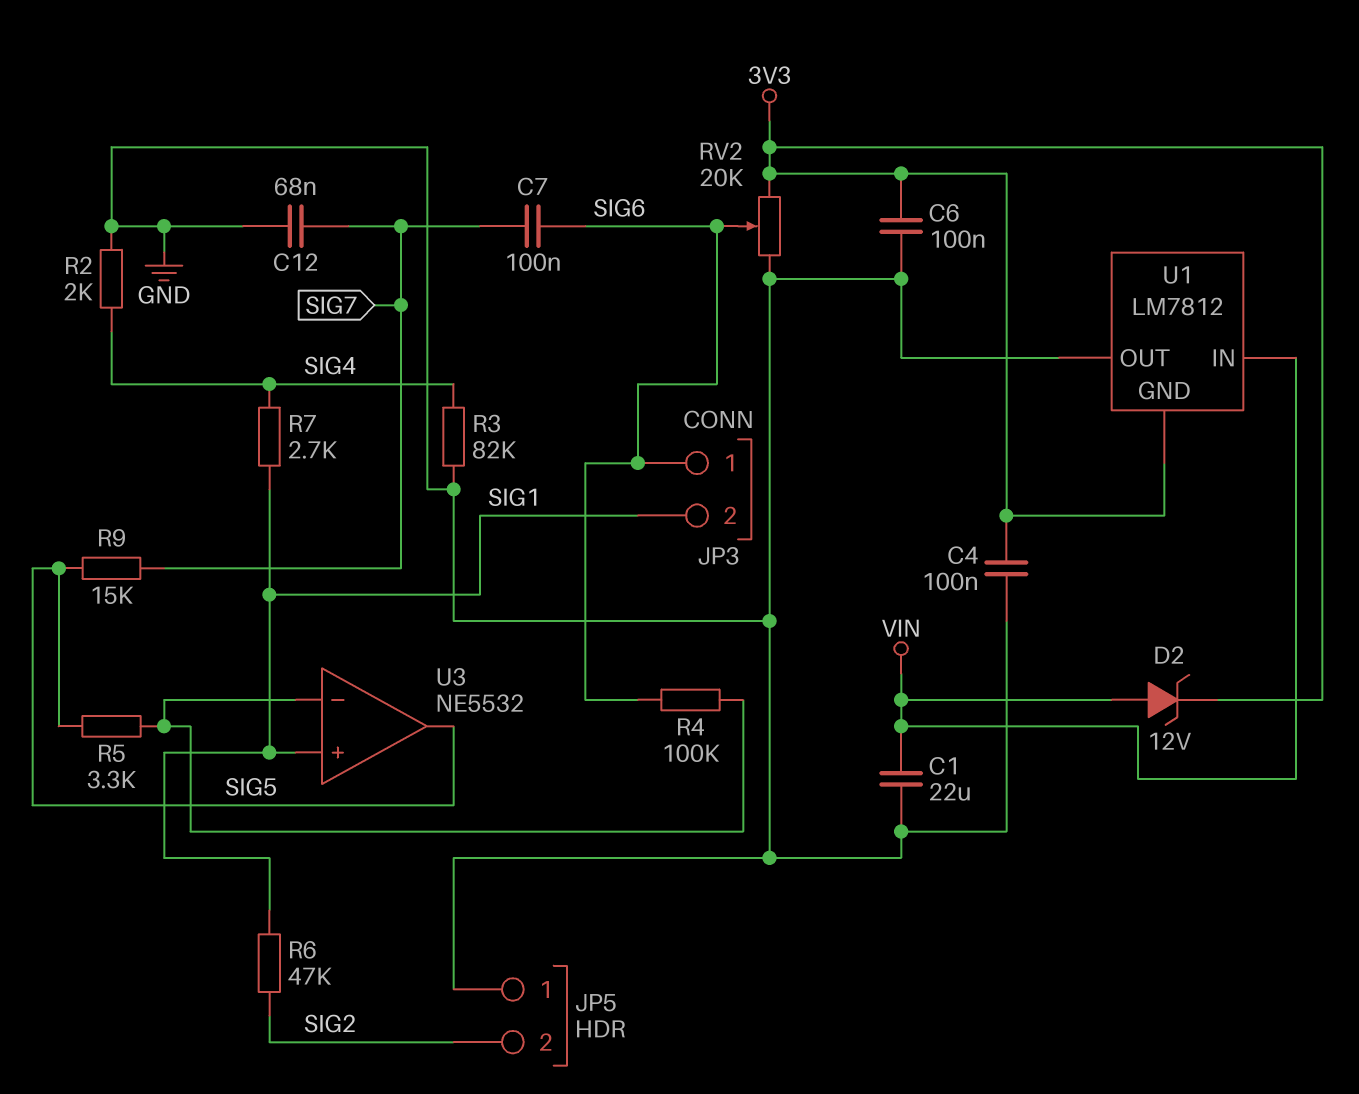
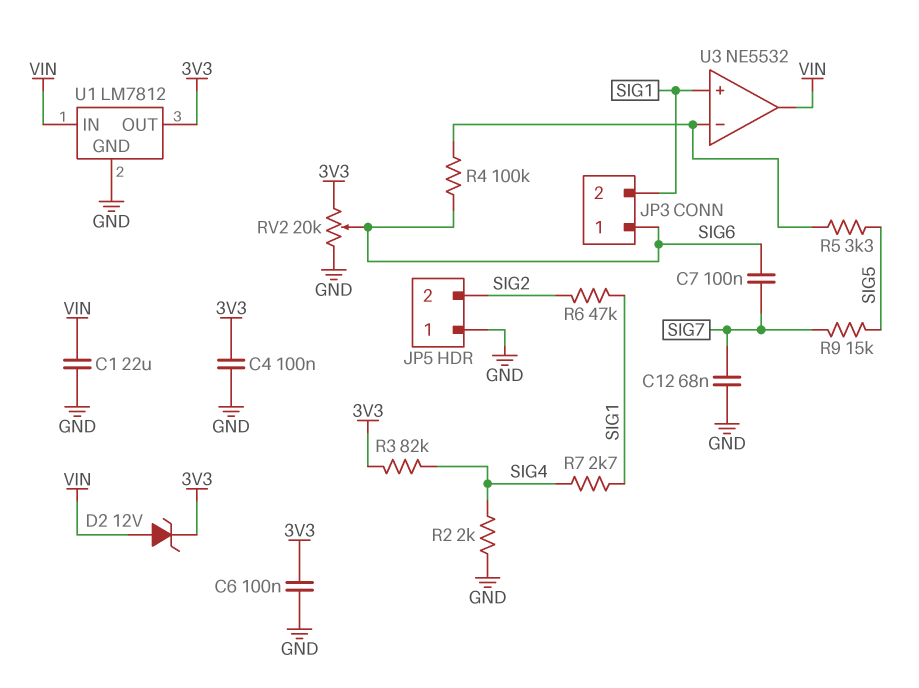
R3: 82k (GND, SIG4) -> 82k (3V3, SIG4)
U1 pin GND: 3V3 -> GND
U1 pin OUT: GND -> 3V3
U3 pin out: SIG5 -> VIN

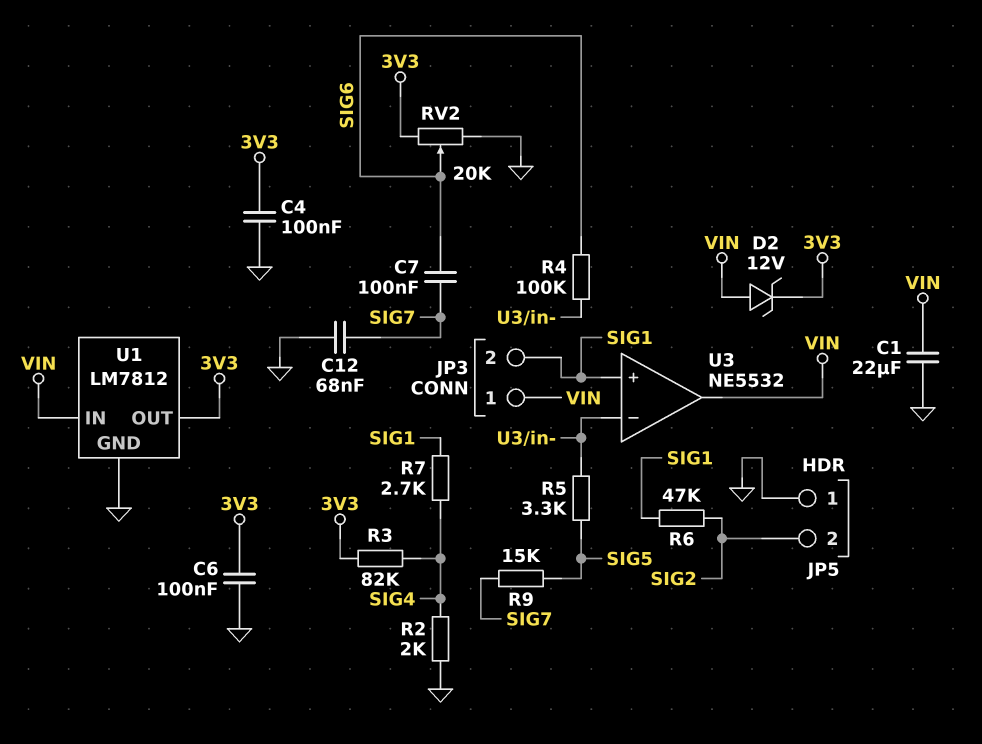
JP3 pin 1: SIG6 -> VIN

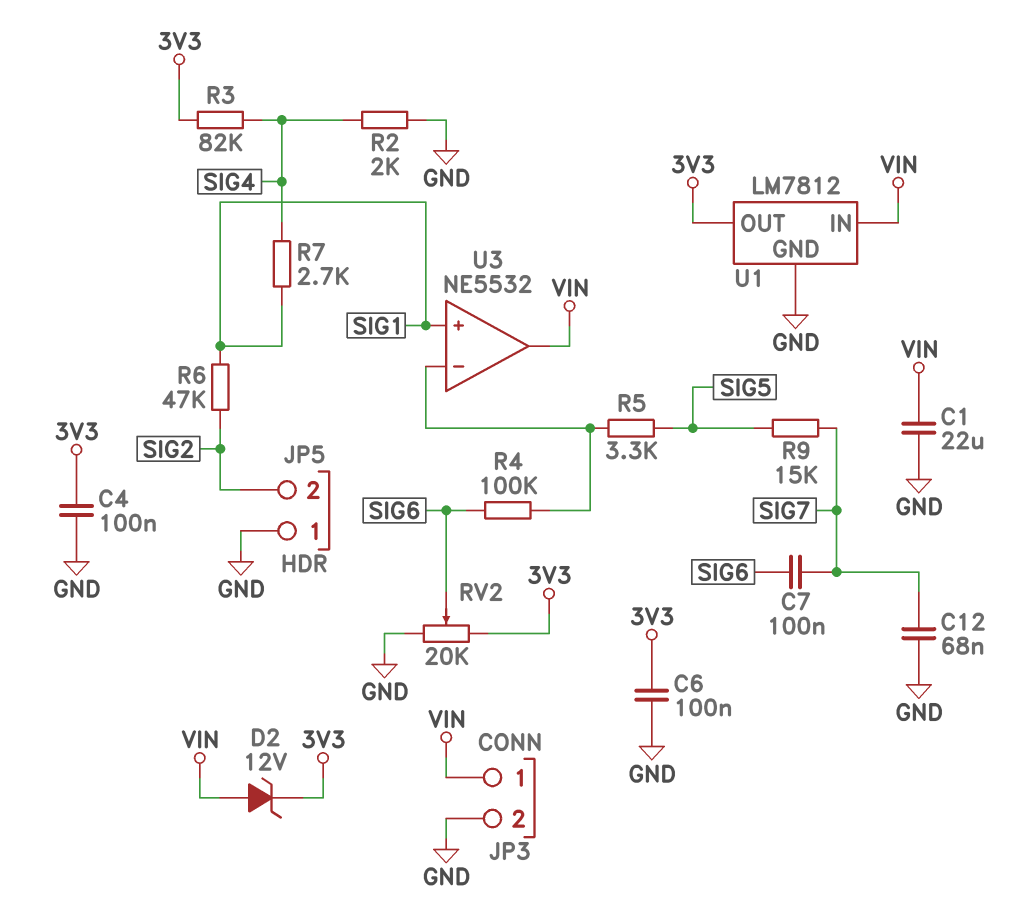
JP3 pin 2: SIG1 -> GND

